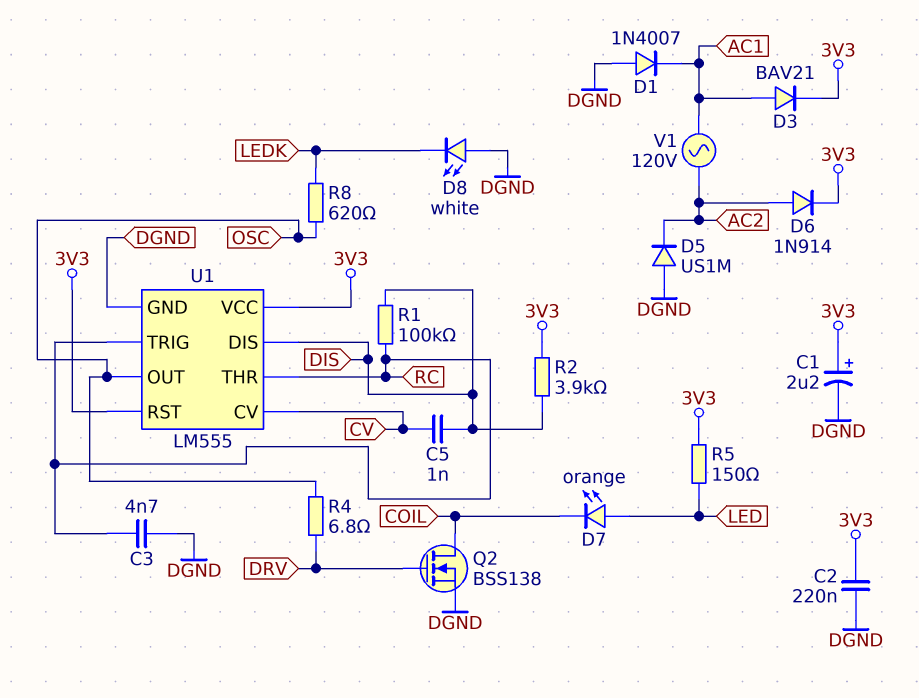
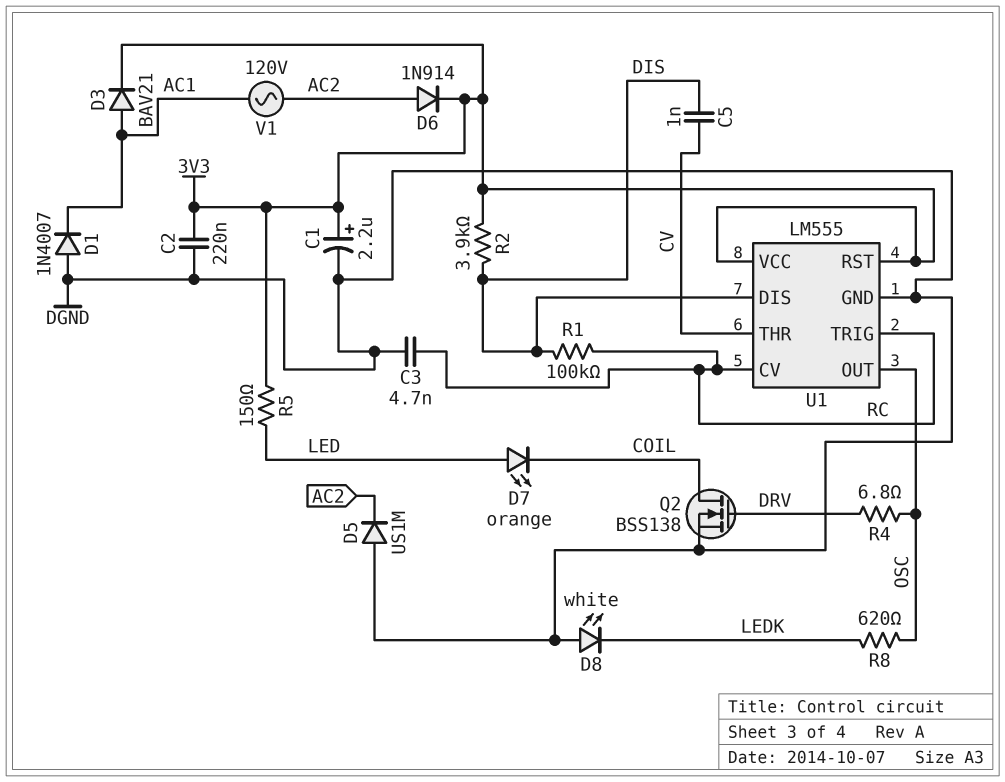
U1 pin CV: CV -> RC
U1 pin THR: RC -> CV

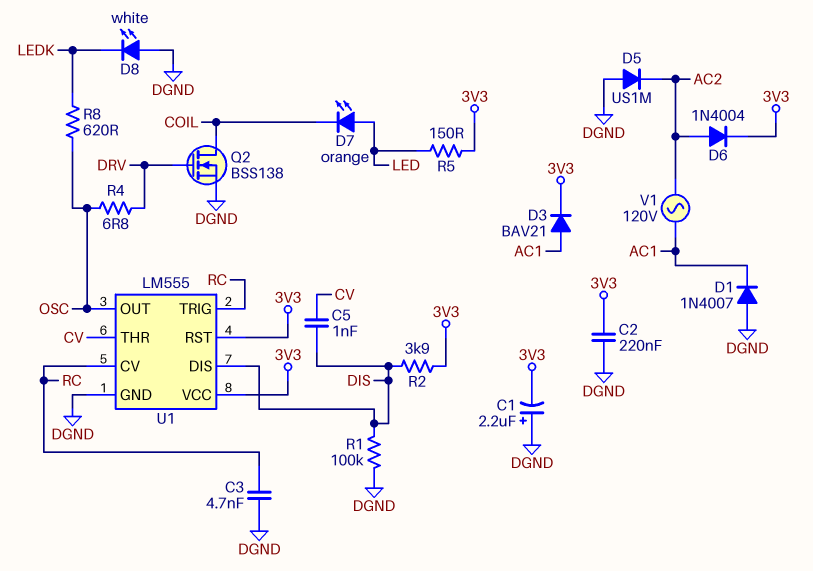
C1: 2.2uF (plus 3V3, minus DGND) -> 2.2uF (plus DGND, minus 3V3)
D6: diode 1N914 (A AC2, K 3V3) -> diode 1N4004 (A AC2, K 3V3)
R1: 100k (DIS, RC) -> 100k (DGND, DIS)

